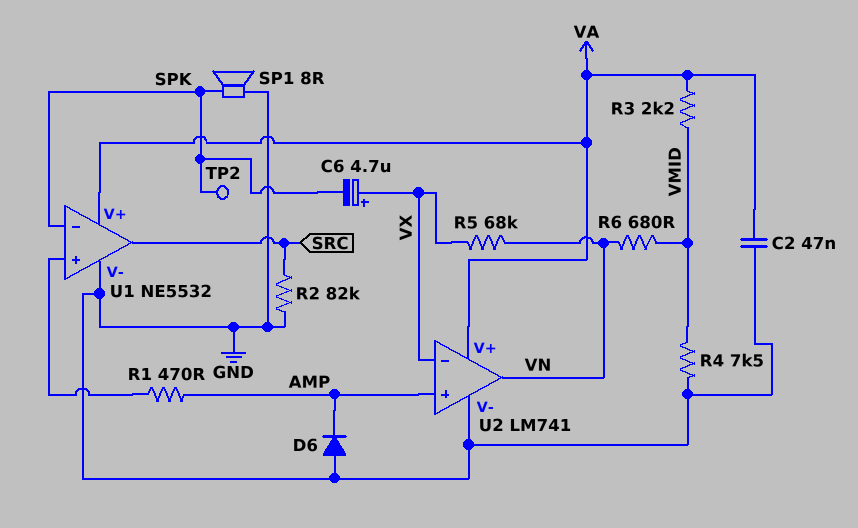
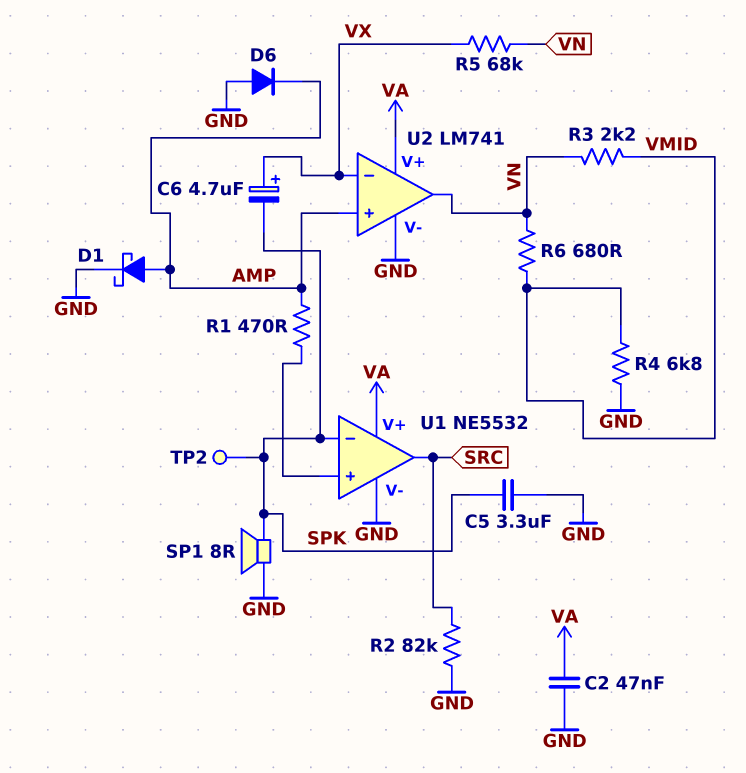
C5: none -> 3.3uF (GND, SPK)
D1: none -> schottky (A AMP, K GND)
R3: 2.2k (VA, VMID) -> 2.2k (VMID, VN)
R4: 7.5k (GND, VMID) -> 6.8k (GND, VMID)

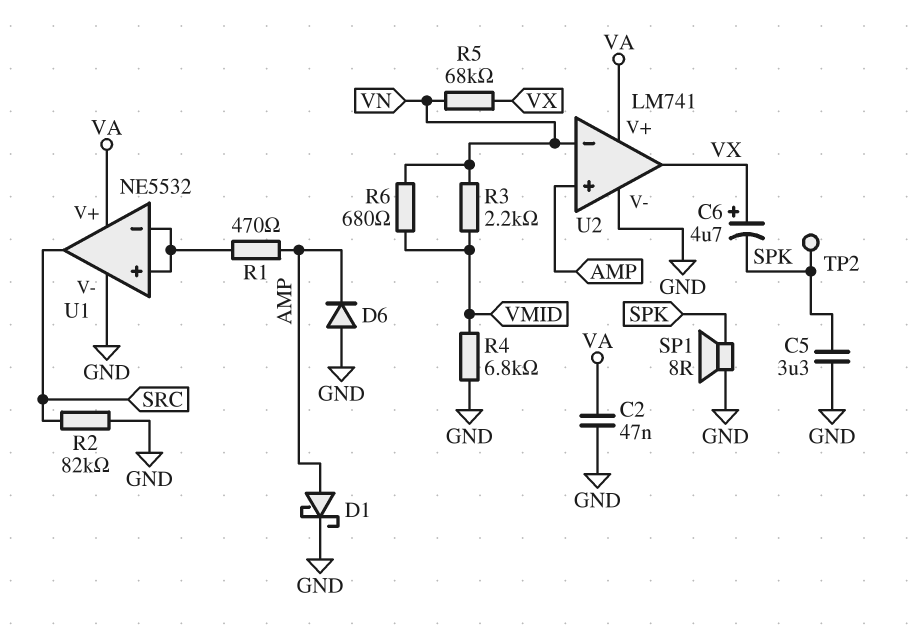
U1 pin in-: SPK -> U1/in+
U2 pin in-: VX -> VN
U2 pin out: VN -> VX

